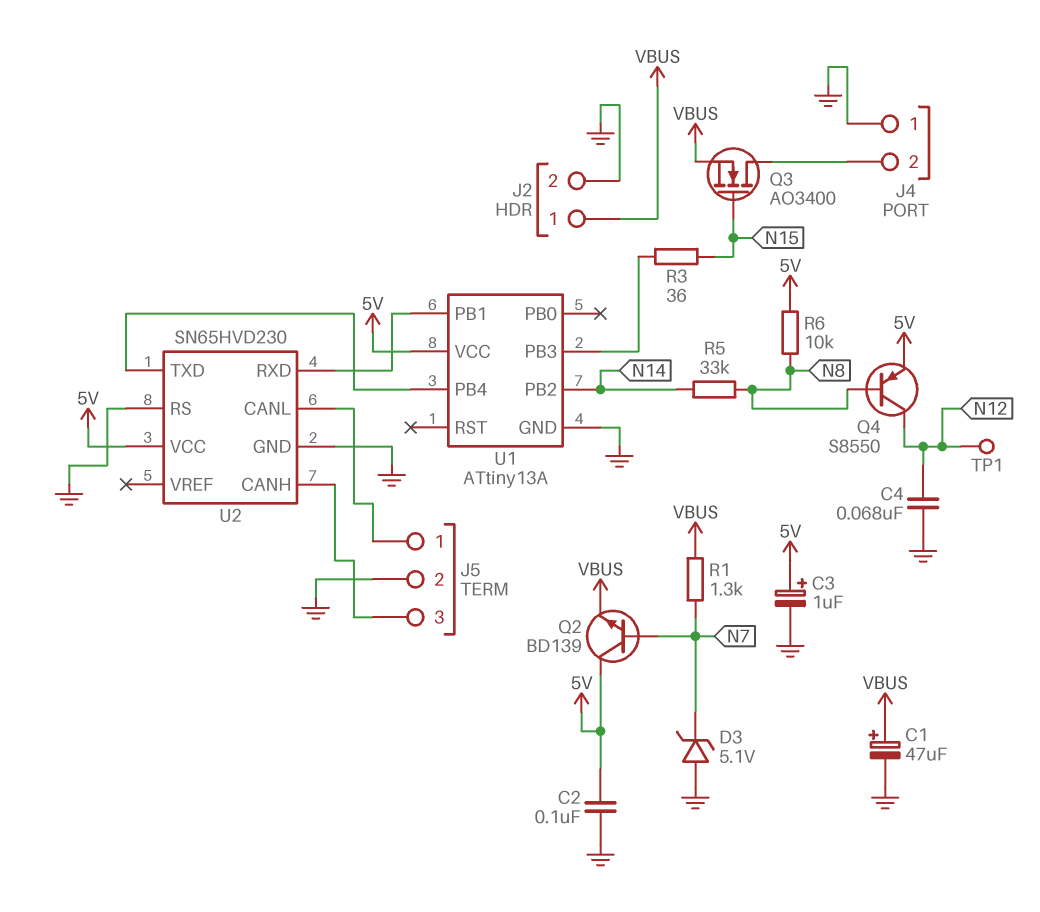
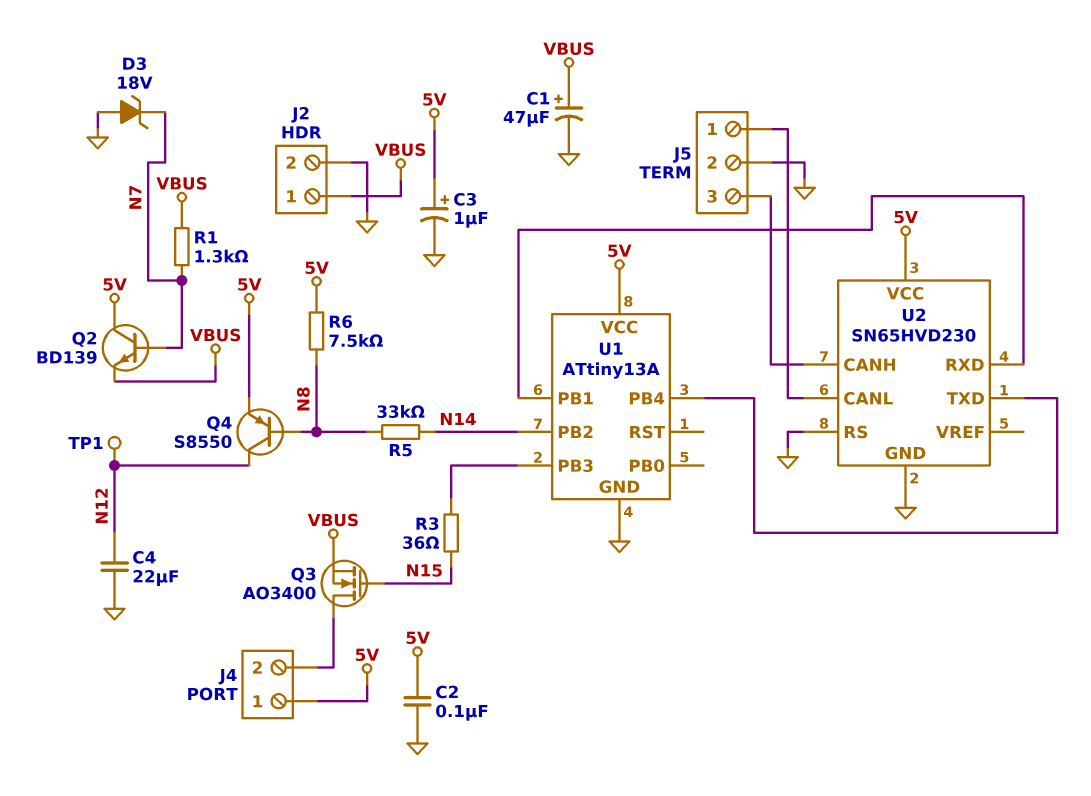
C4: 68nF (GND, N12) -> 22uF (GND, N12)
D3: zener 5.1V (A GND, K N7) -> zener 18V (A GND, K N7)
J4 pin 1: GND -> 5V
R6: 10k (5V, N8) -> 7.5k (5V, N8)

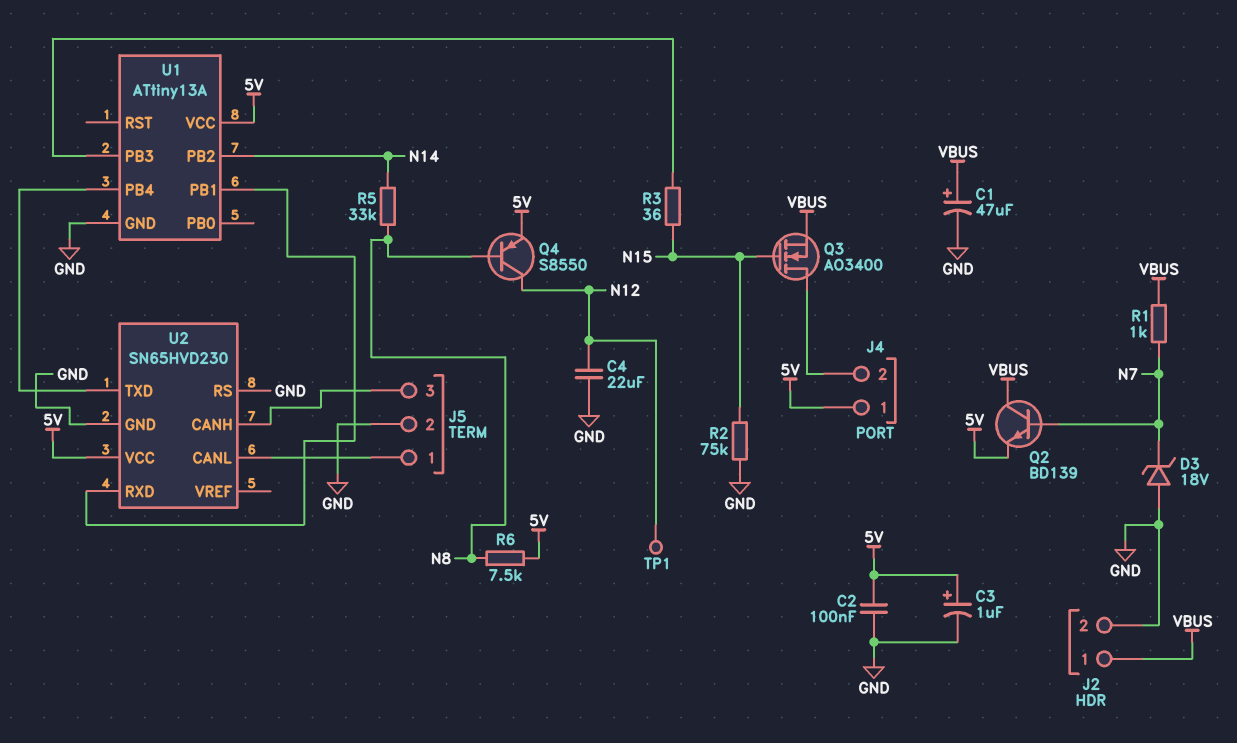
Q2: NPN BD139 (B N7, C 5V, E VBUS) -> NPN BD139 (B N7, C VBUS, E 5V)
R1: 1.3k (N7, VBUS) -> 1k (N7, VBUS)
R2: none -> 75k (GND, N15)

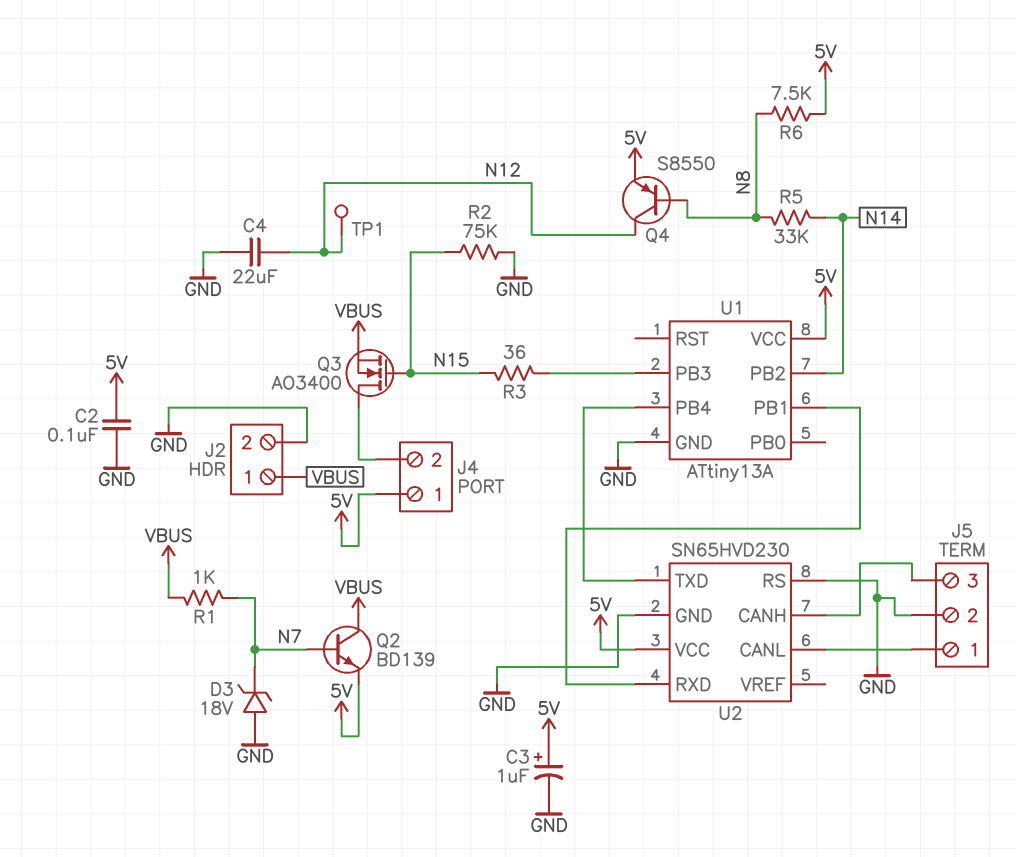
C1: 47uF (plus VBUS, minus GND) -> none

